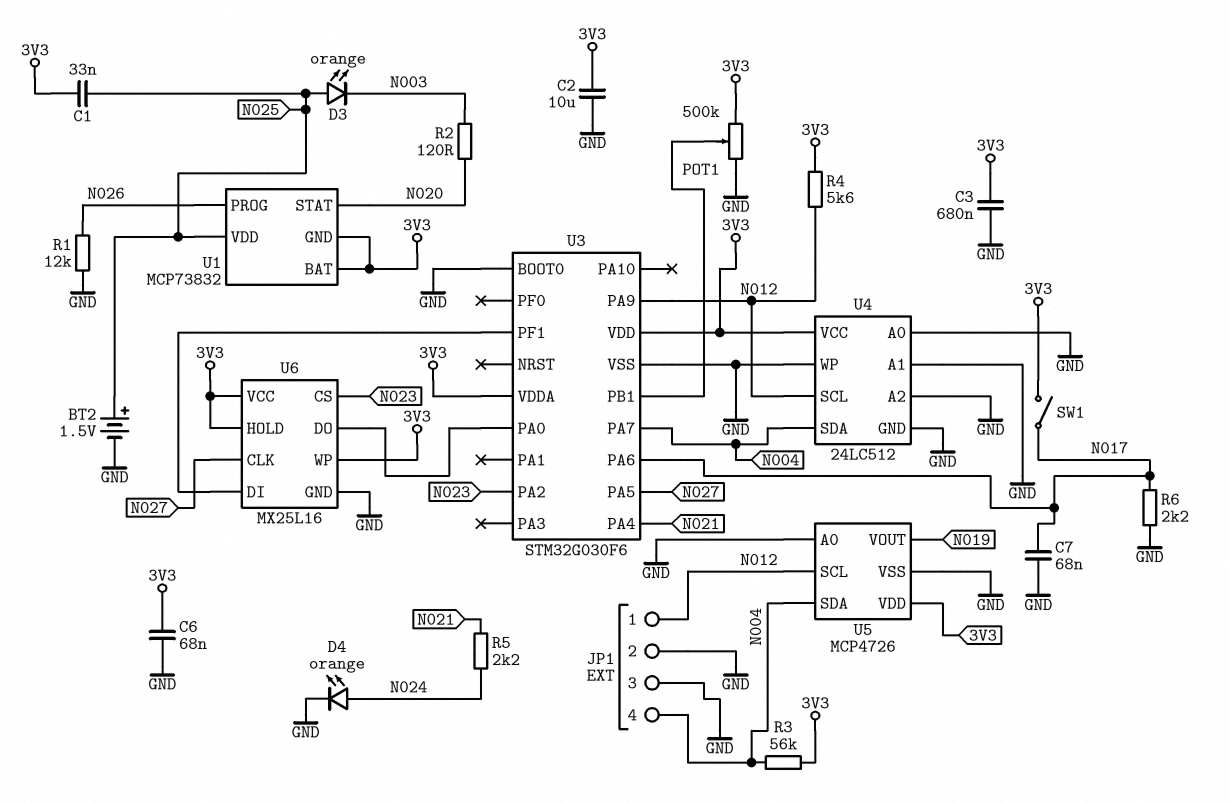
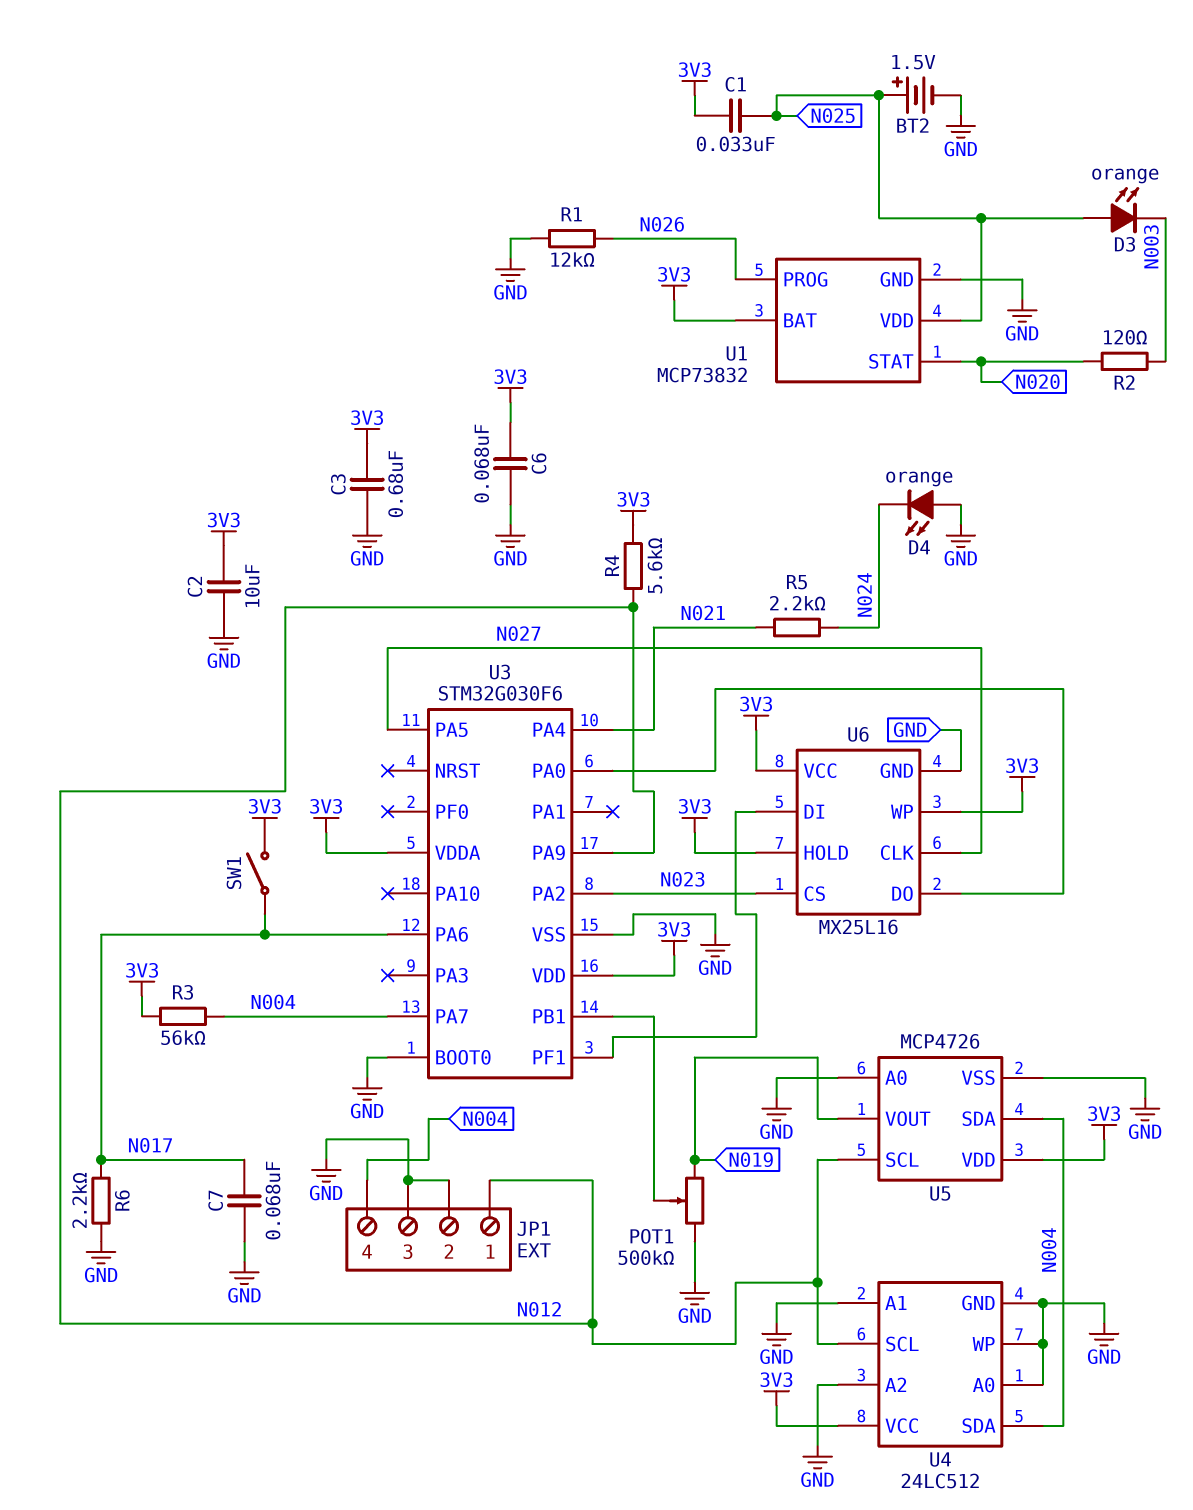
D4: LED orange (A N024, K GND) -> LED orange (A GND, K N024)
POT1: 500k (3V3, GND, wiper U3/PB1) -> 500k (GND, N019, wiper U3/PB1)
U1 pin GND: 3V3 -> GND

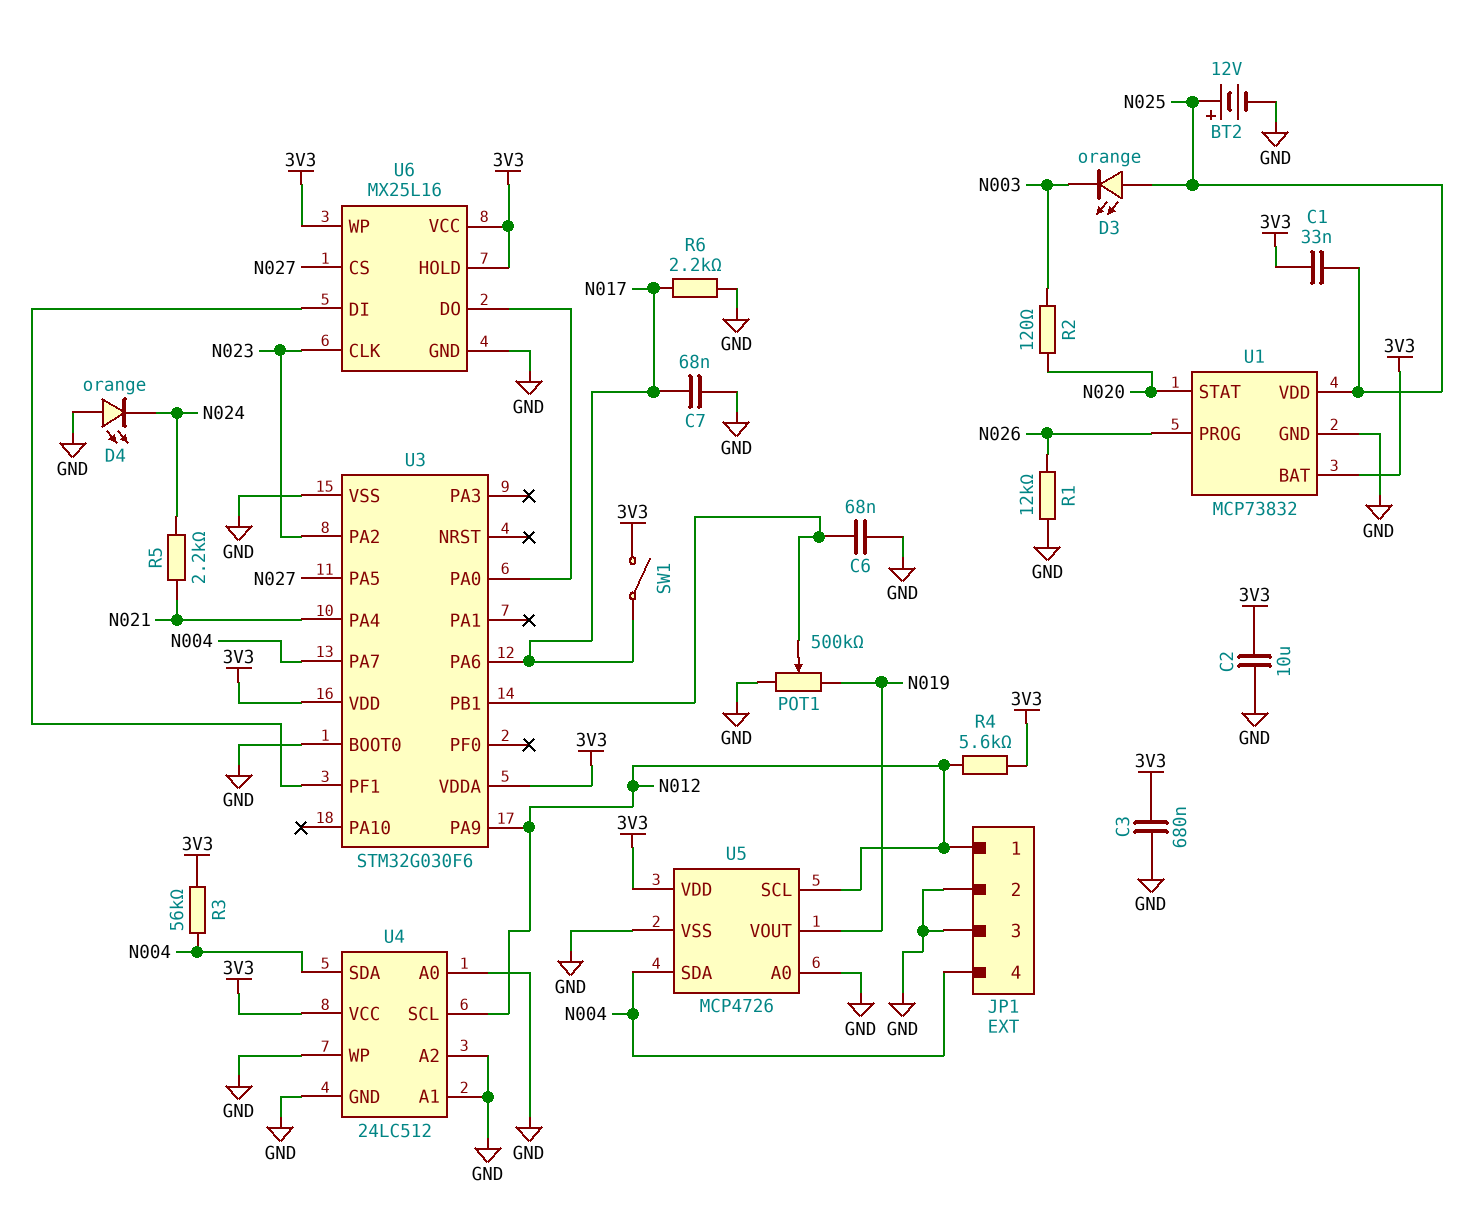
BT2: 1.5V (plus N025, minus GND) -> 12V (plus N025, minus GND)
C6: 68nF (3V3, GND) -> 68nF (GND, U3/PB1)
U6 pin CLK: N027 -> N023
U6 pin CS: N023 -> N027

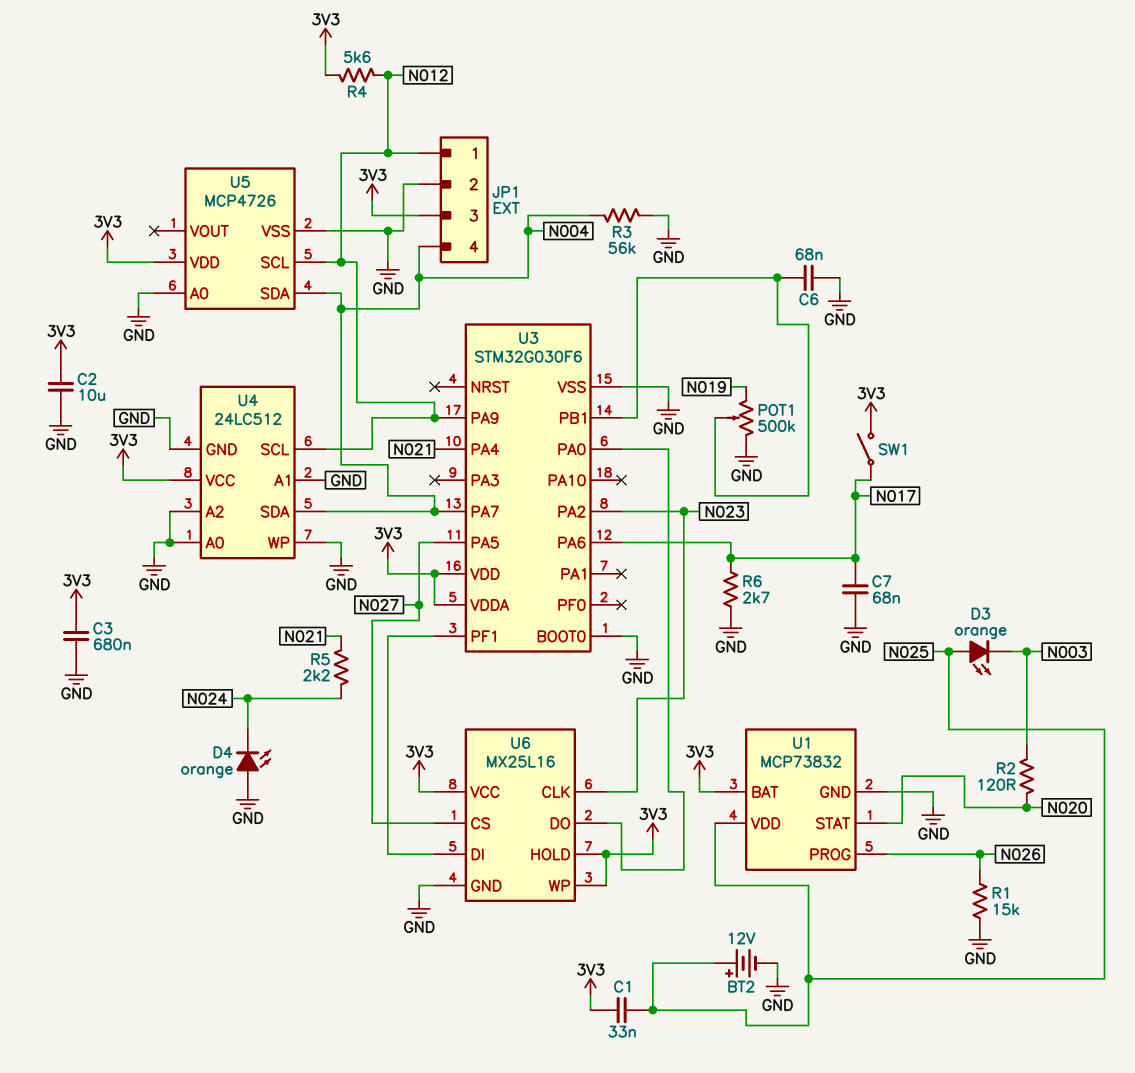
JP1 pin 3: GND -> 3V3
R1: 12k (GND, N026) -> 15k (GND, N026)
R3: 56k (3V3, N004) -> 56k (GND, N004)
R6: 2.2k (GND, N017) -> 2.7k (GND, N017)
U5 pin VOUT: N019 -> none

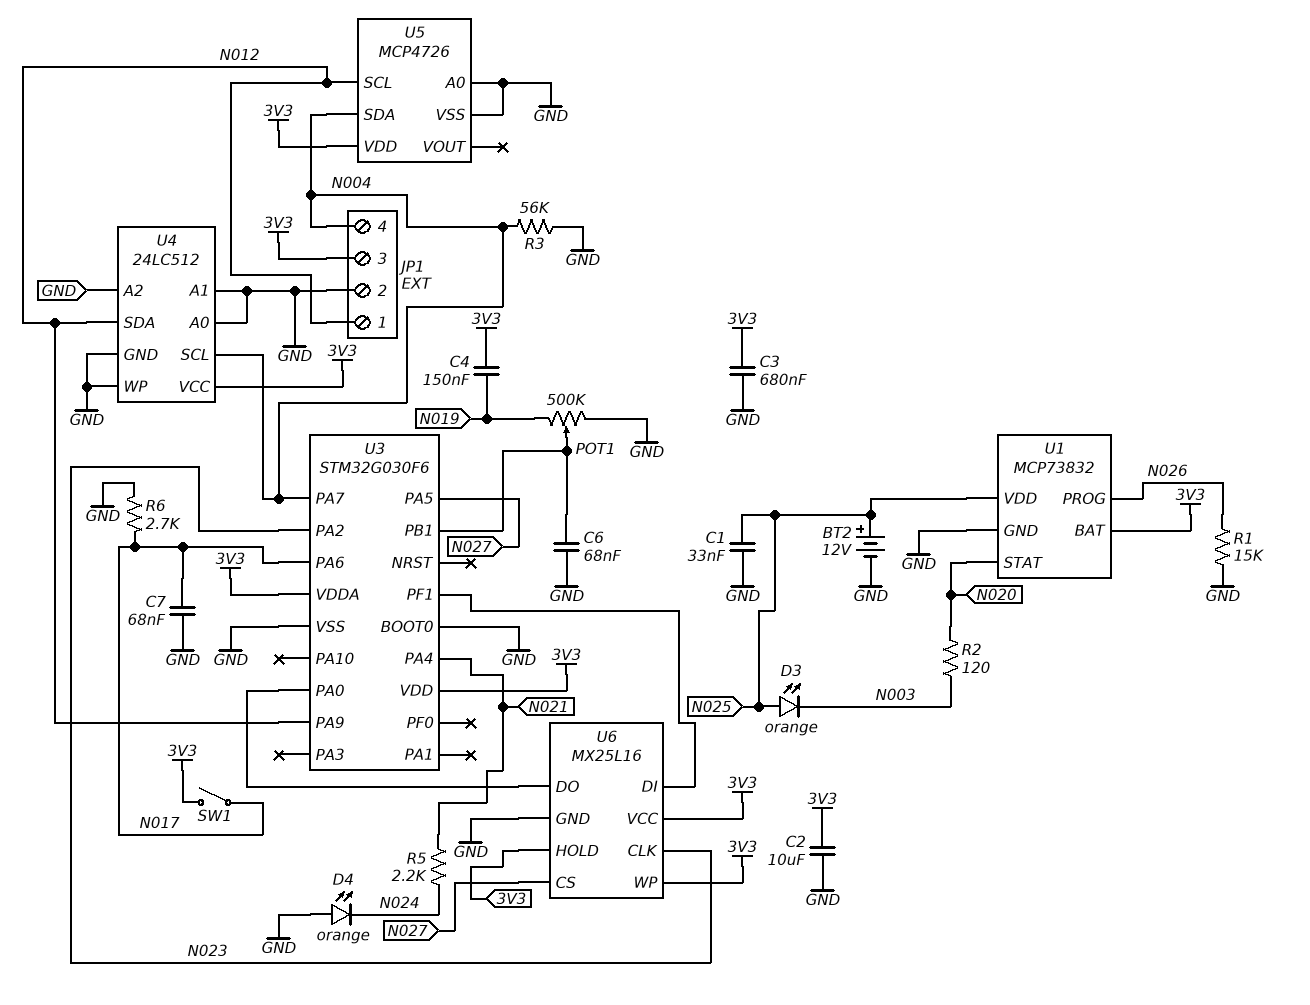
C1: 33nF (3V3, N025) -> 33nF (GND, N025)
C4: none -> 150nF (3V3, N019)
R4: 5.6k (3V3, N012) -> none
U4 pin SCL: N012 -> N004
U4 pin SDA: N004 -> N012

